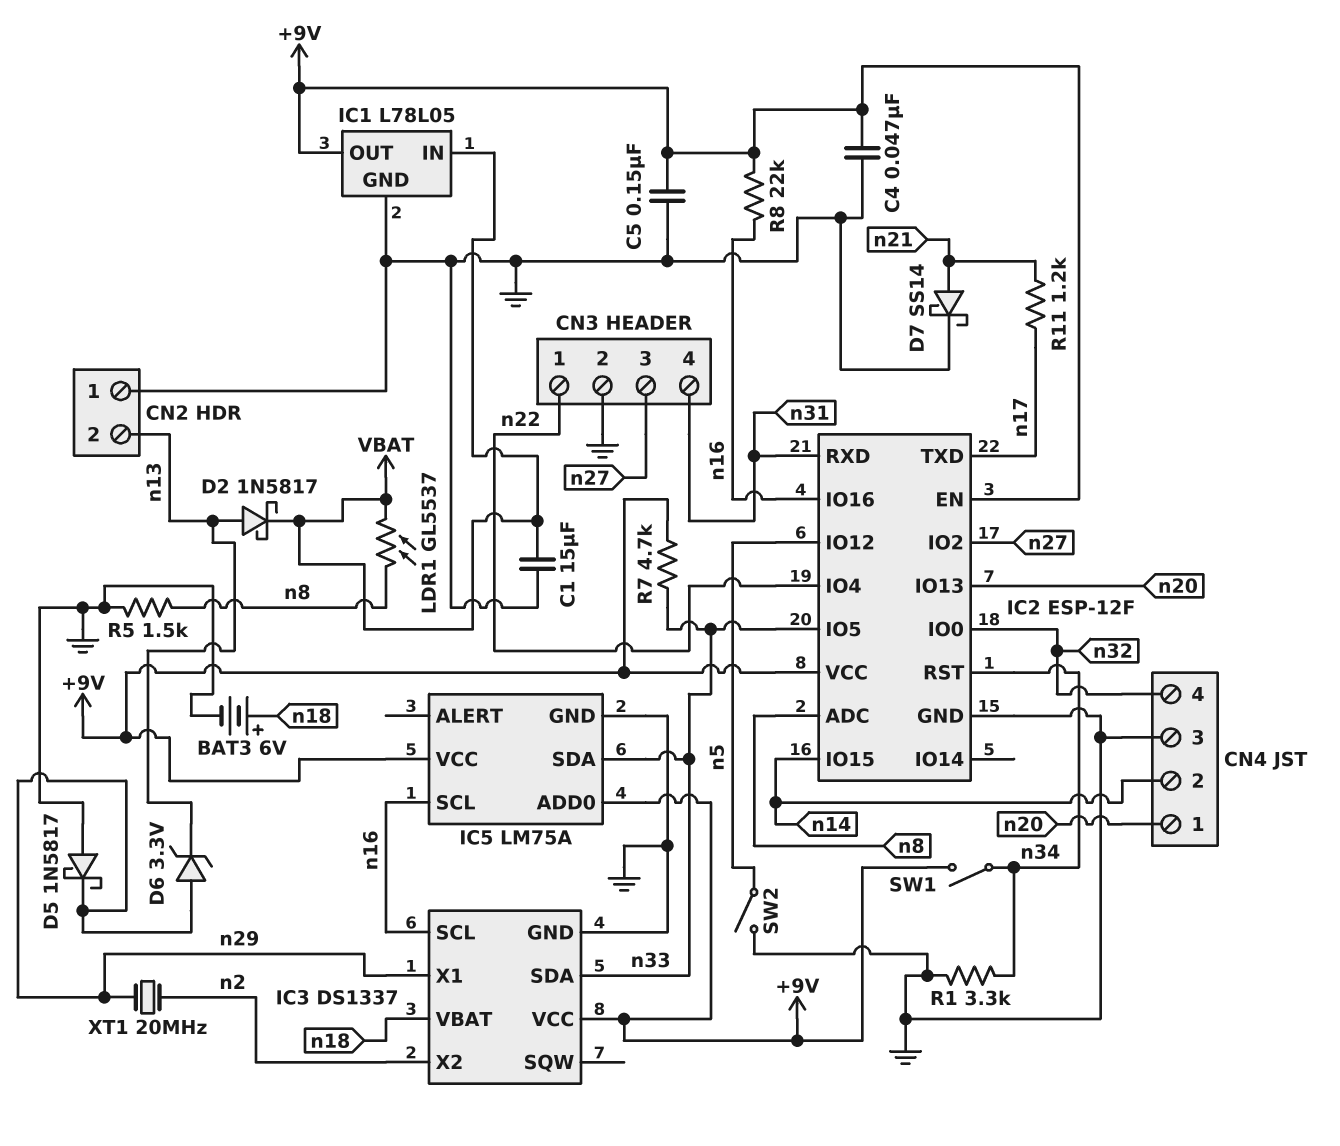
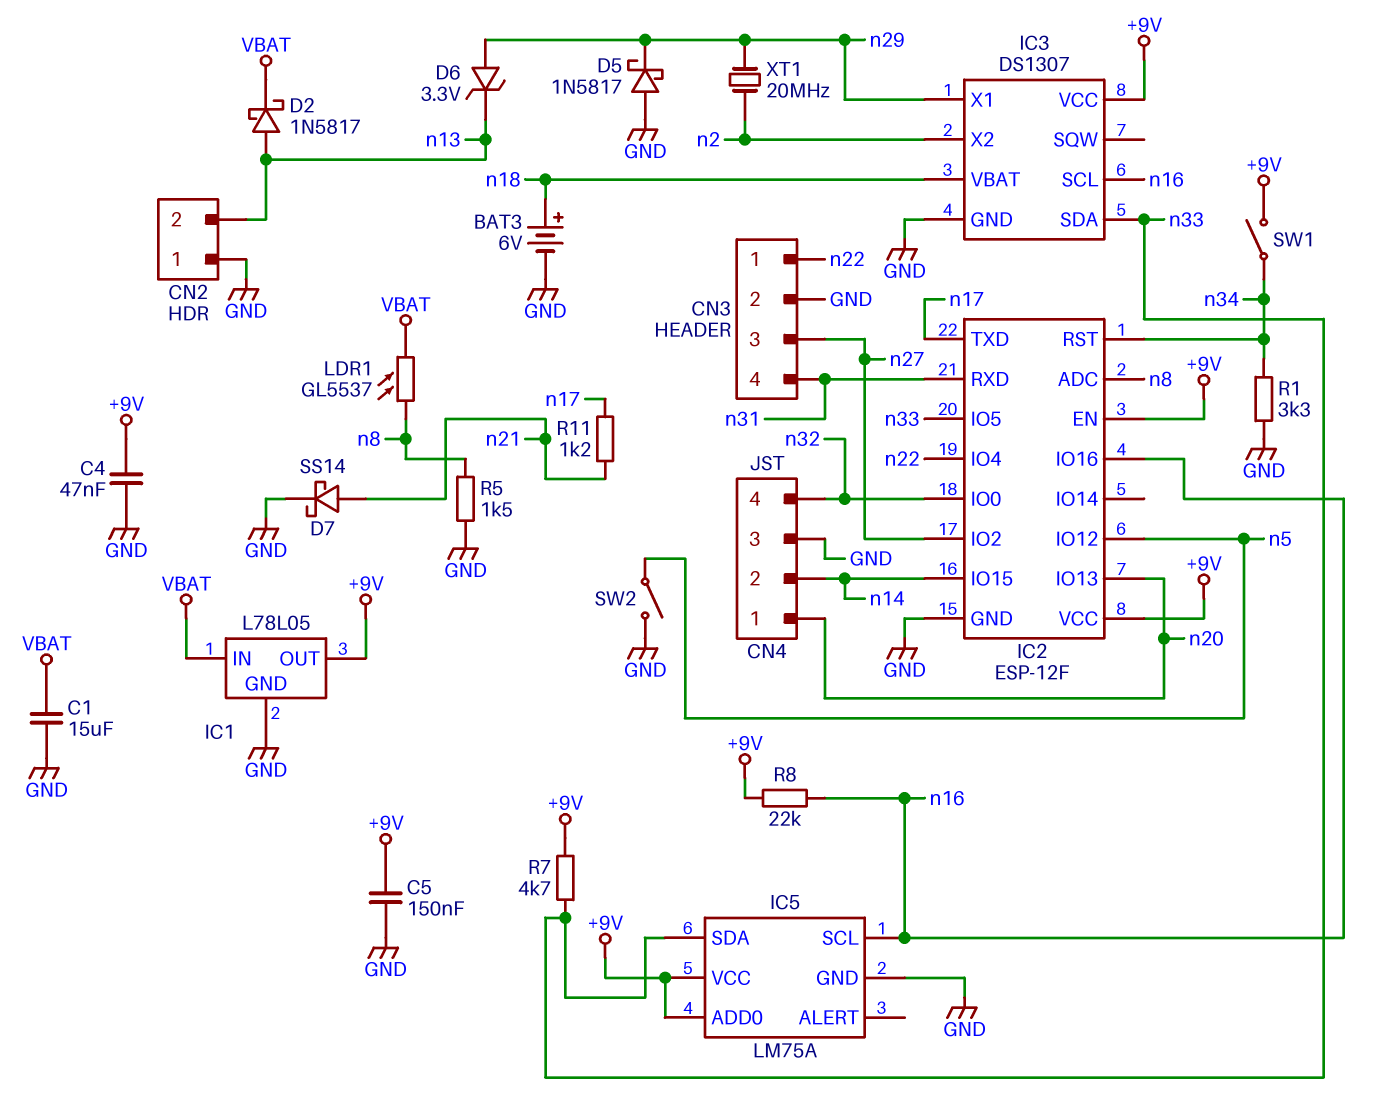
IC3: DS1337 -> DS1307

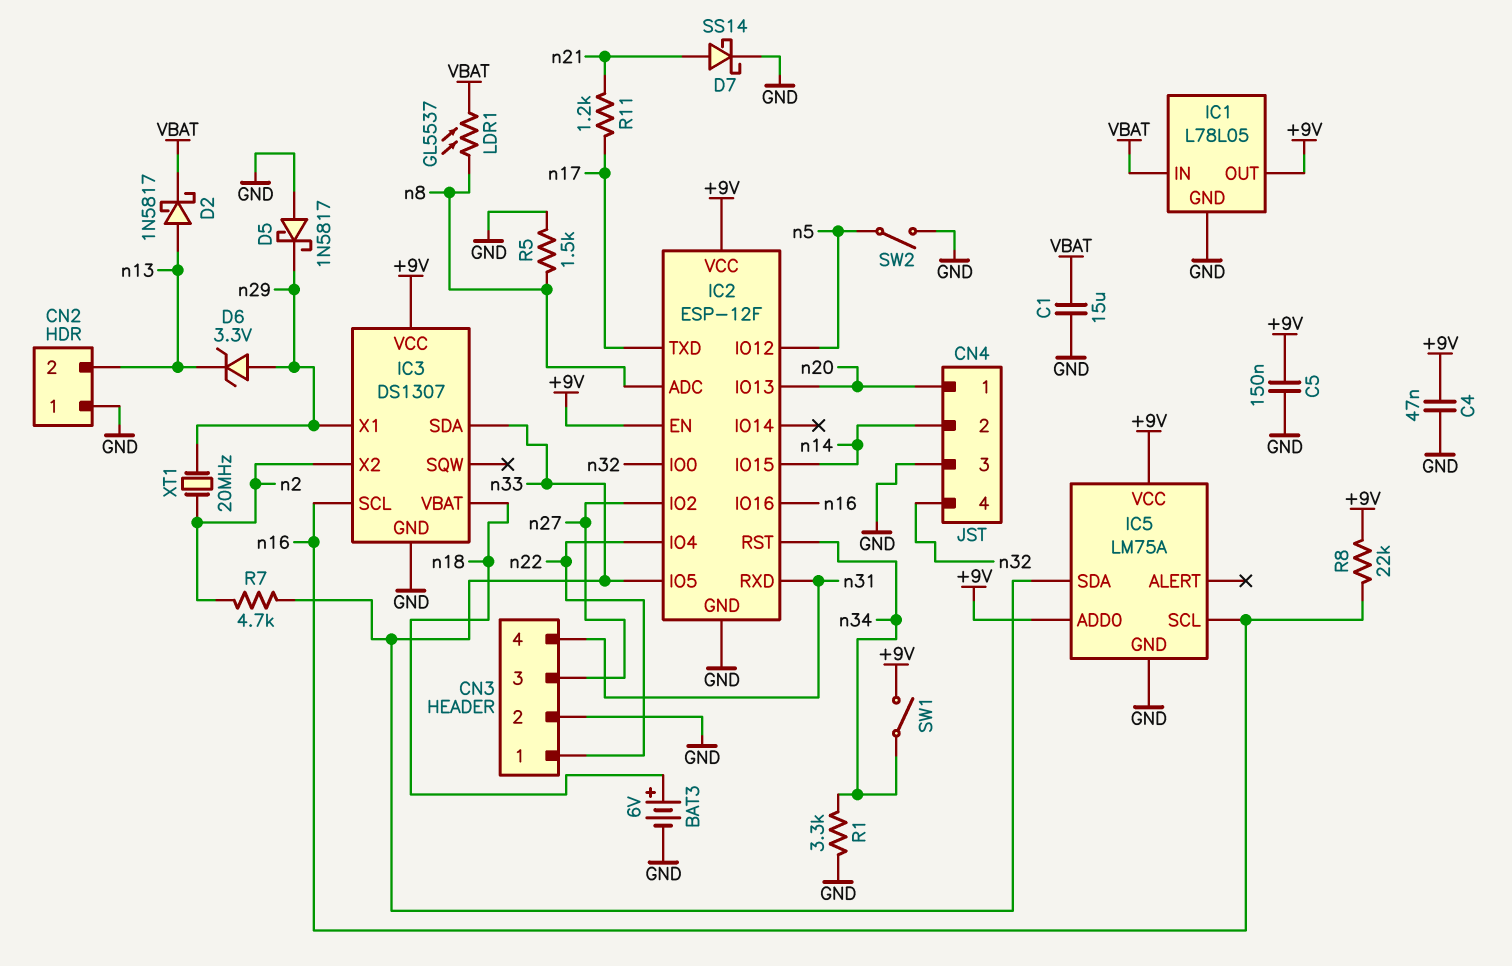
R7: 4.7k (+9V, n33) -> 4.7k (n2, n33)

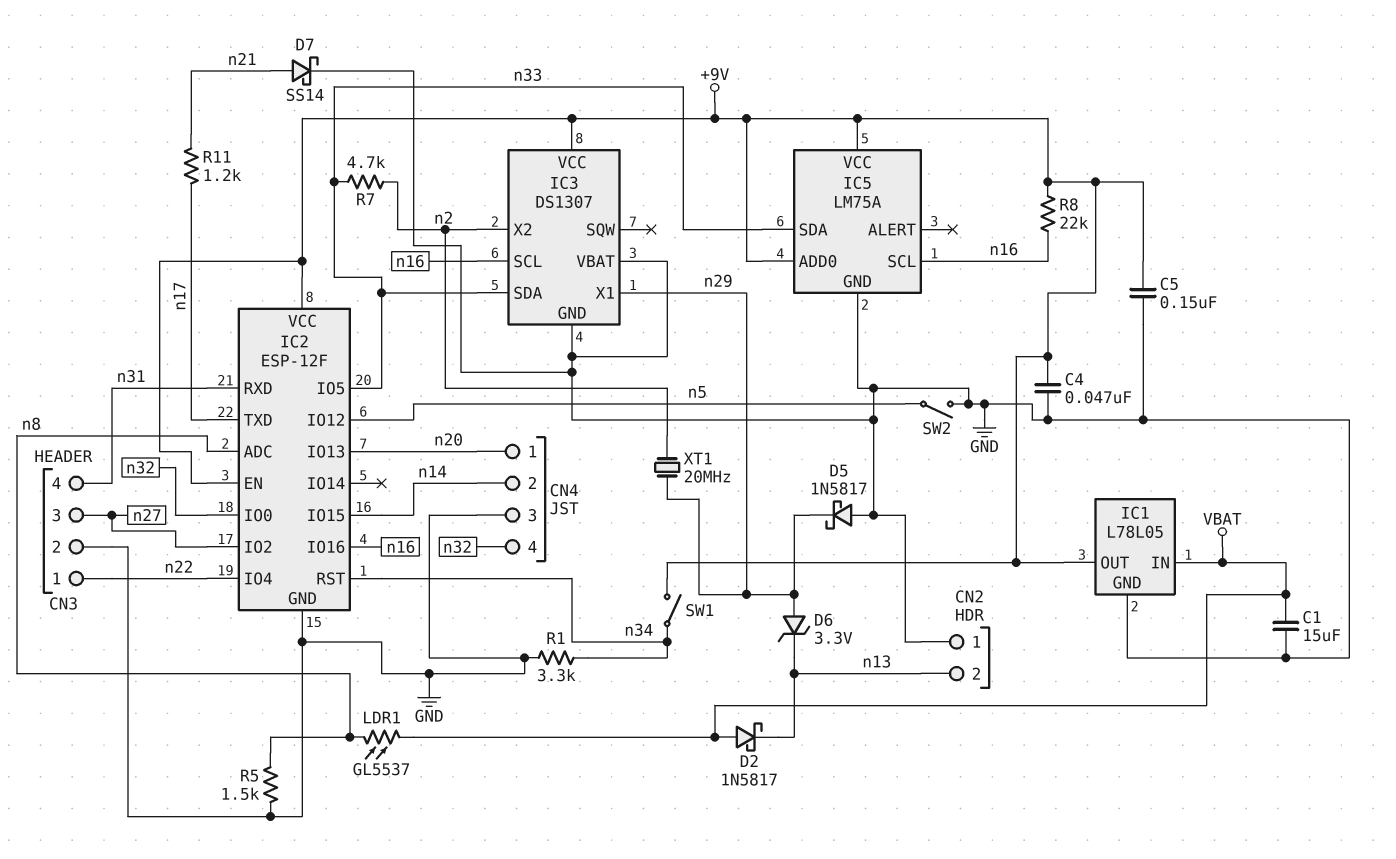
BAT3: 6V (plus n18, minus GND) -> none
D2: schottky 1N5817 (A n13, K VBAT) -> schottky 1N5817 (A VBAT, K n13)
IC3 pin VBAT: n18 -> GND

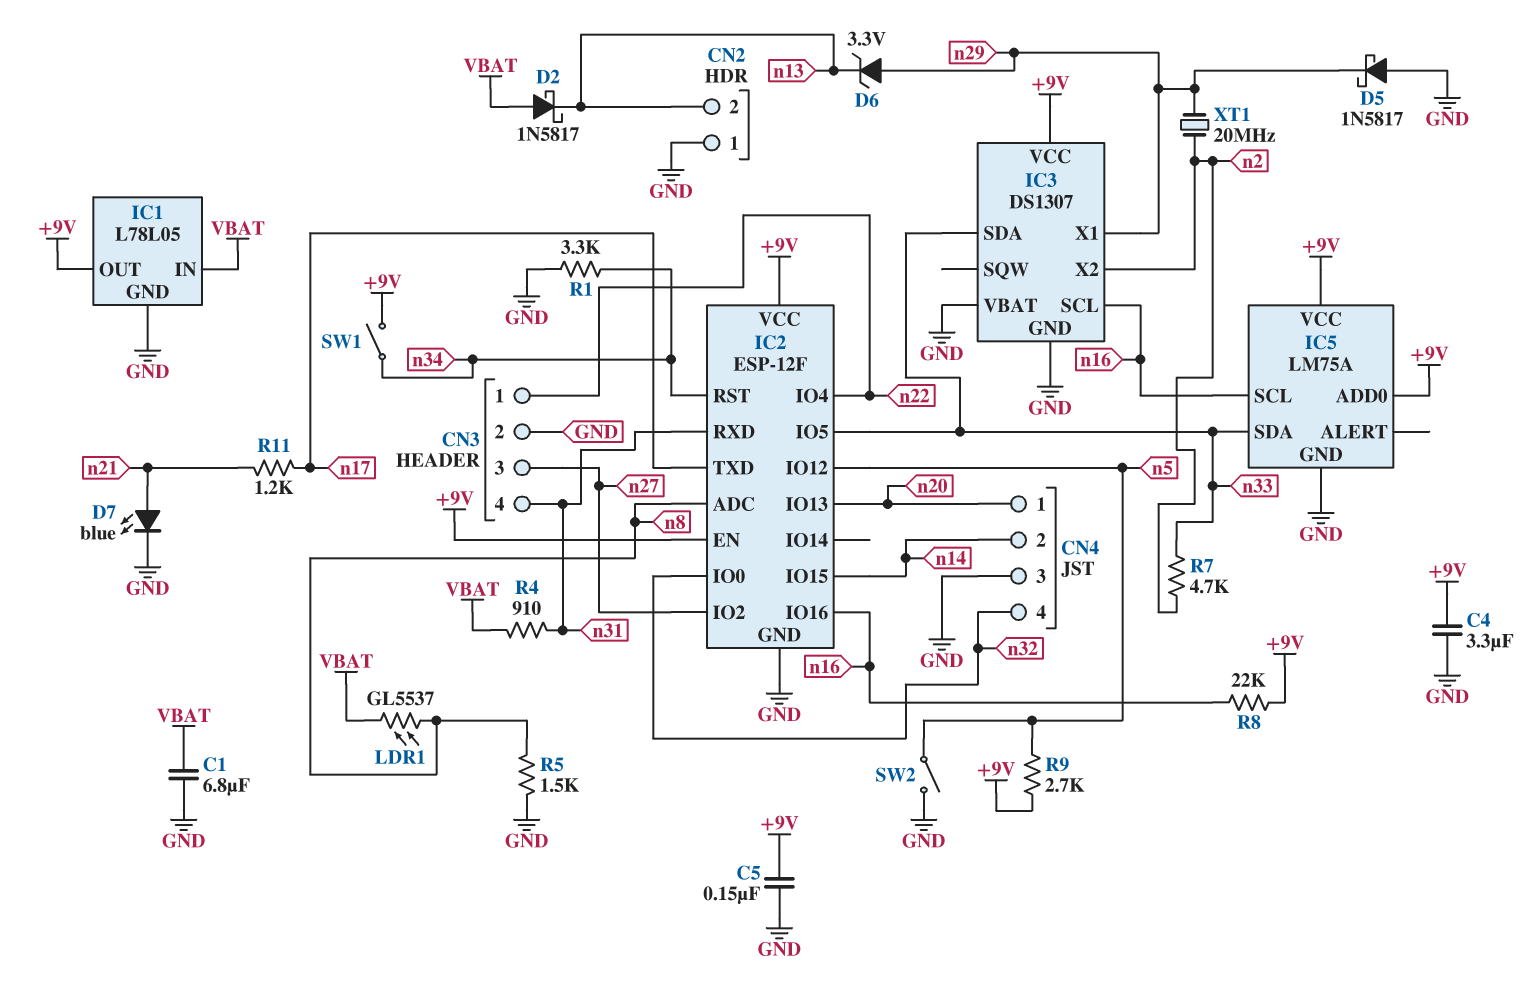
C1: 15uF (GND, VBAT) -> 6.8uF (GND, VBAT)
C4: 47nF (+9V, GND) -> 3.3uF (+9V, GND)
D7: schottky SS14 (A n21, K GND) -> LED blue (A n21, K GND)
R4: none -> 910 (VBAT, n31)
R9: none -> 2.7k (+9V, n5)

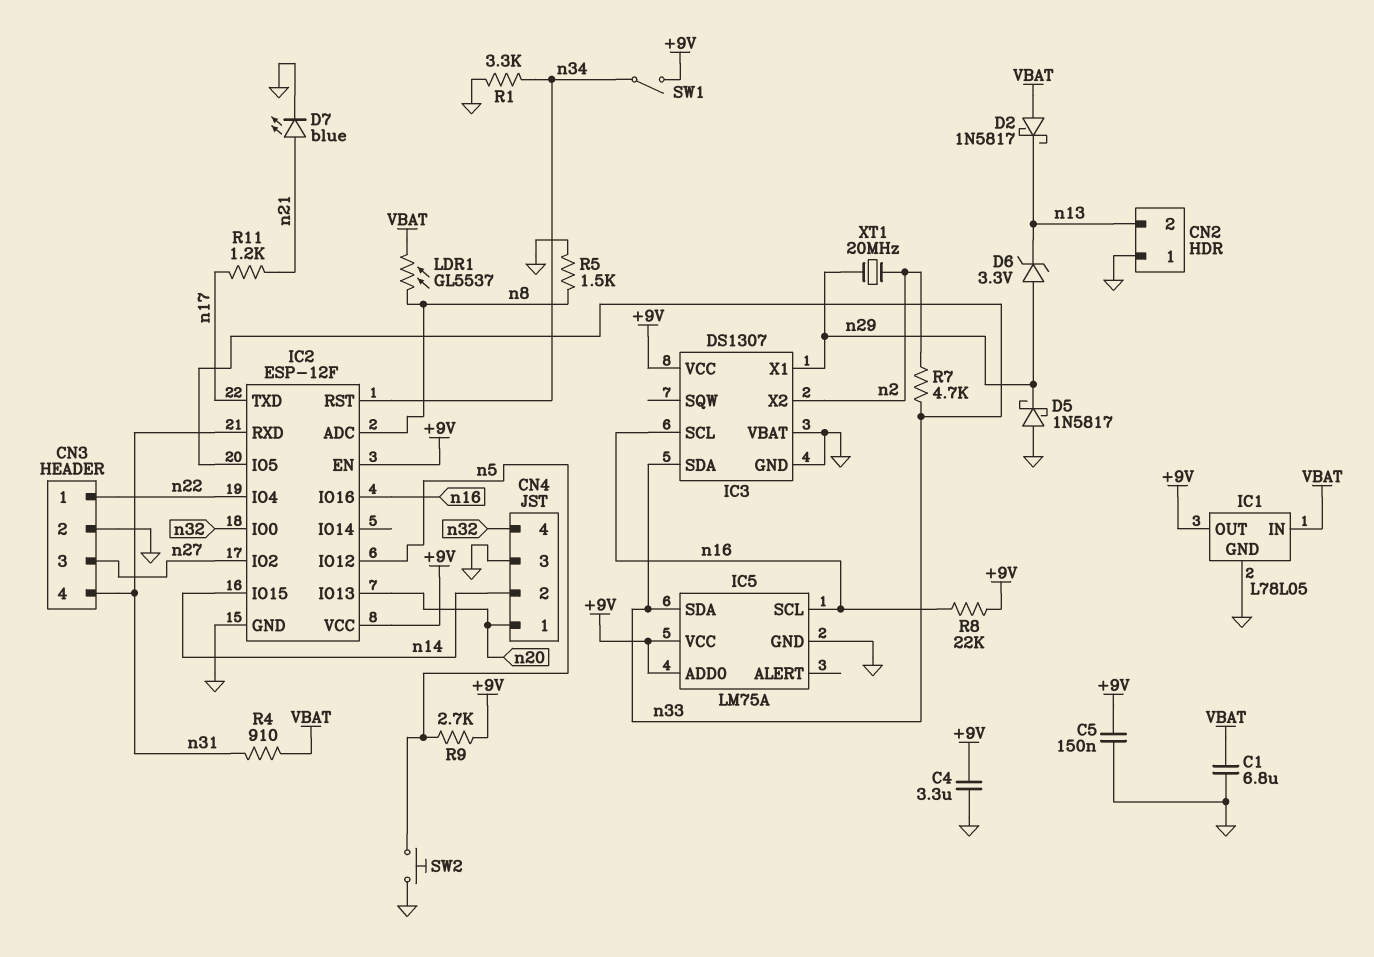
SW2: switch (GND, n5) -> button (GND, n5)

